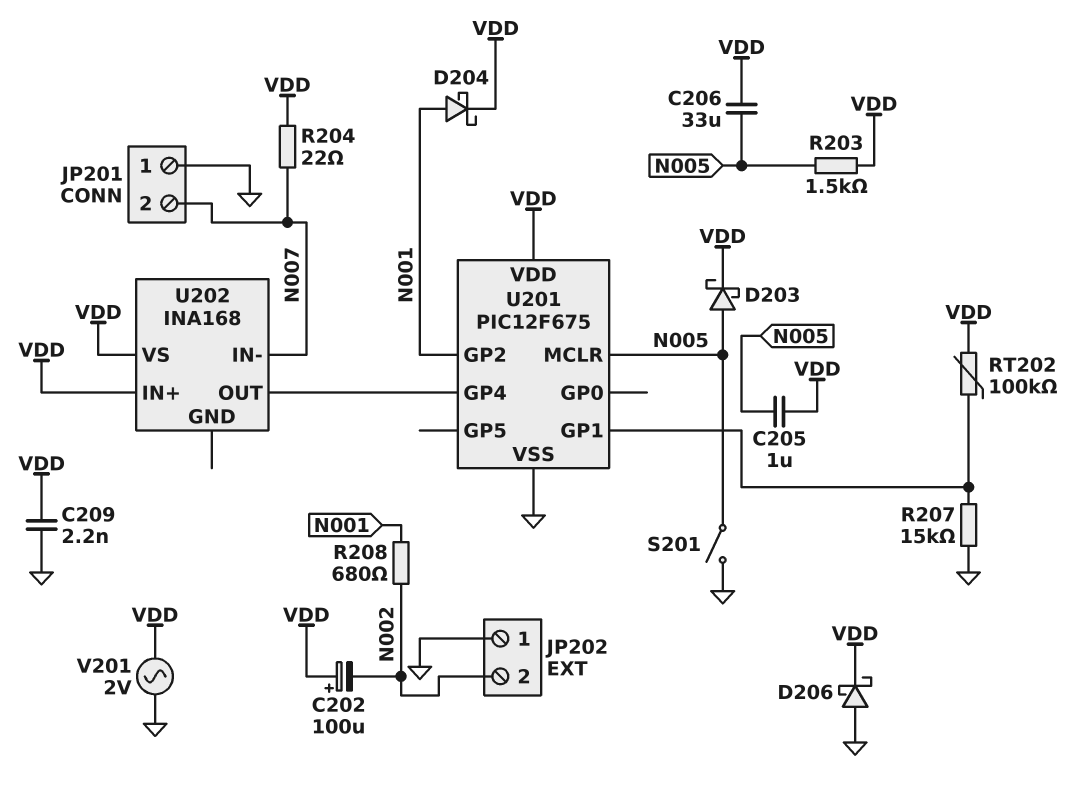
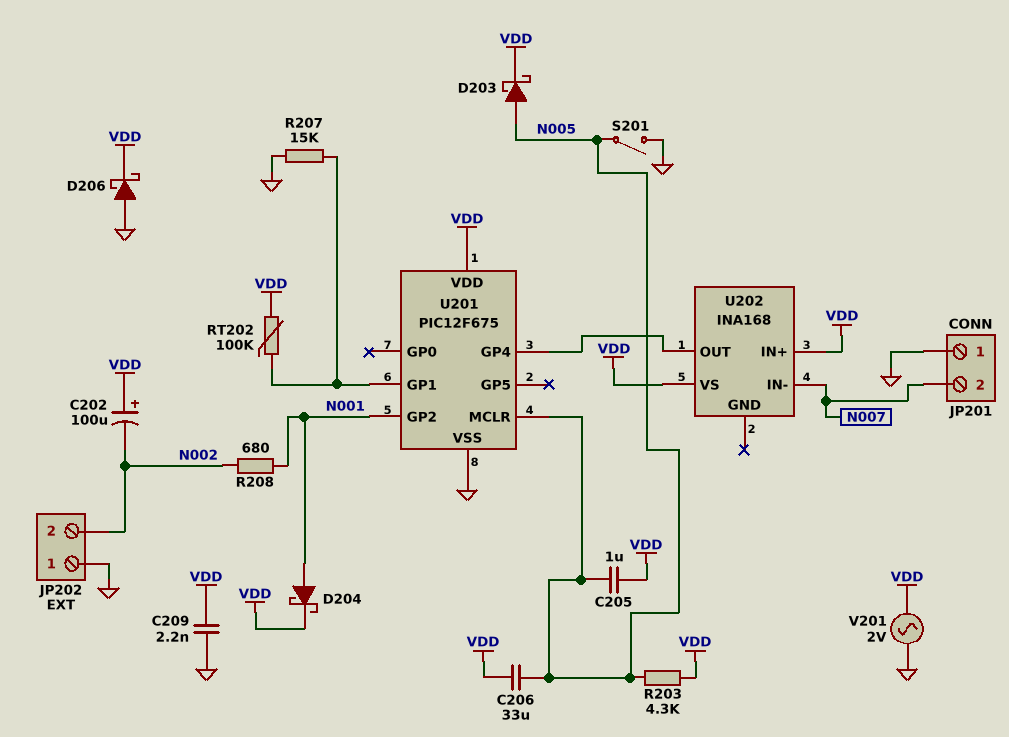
R203: 1.5k (N005, VDD) -> 4.3k (N005, VDD)
R204: 22 (N007, VDD) -> none

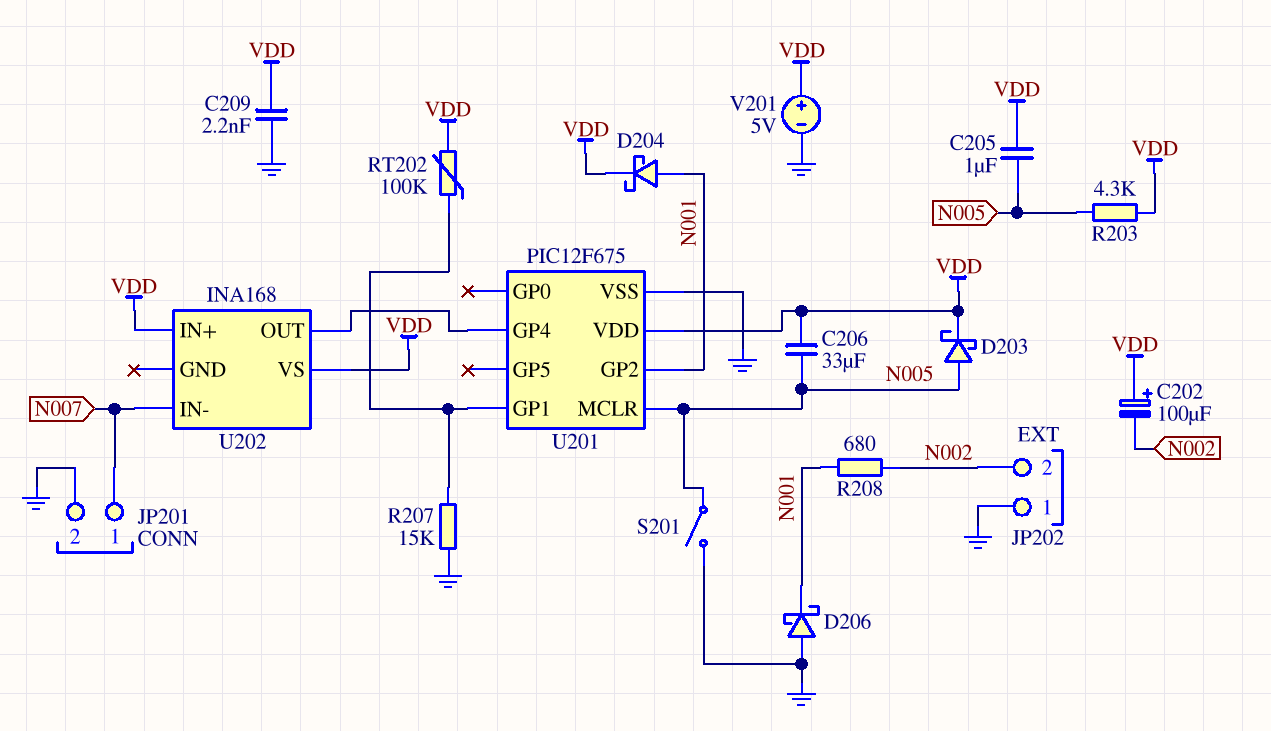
D206: schottky (A GND, K VDD) -> schottky (A GND, K N001)
JP201 pin 1: GND -> N007
JP201 pin 2: N007 -> GND
V201: AC 2V (GND, VDD) -> 5V (plus VDD, minus GND)

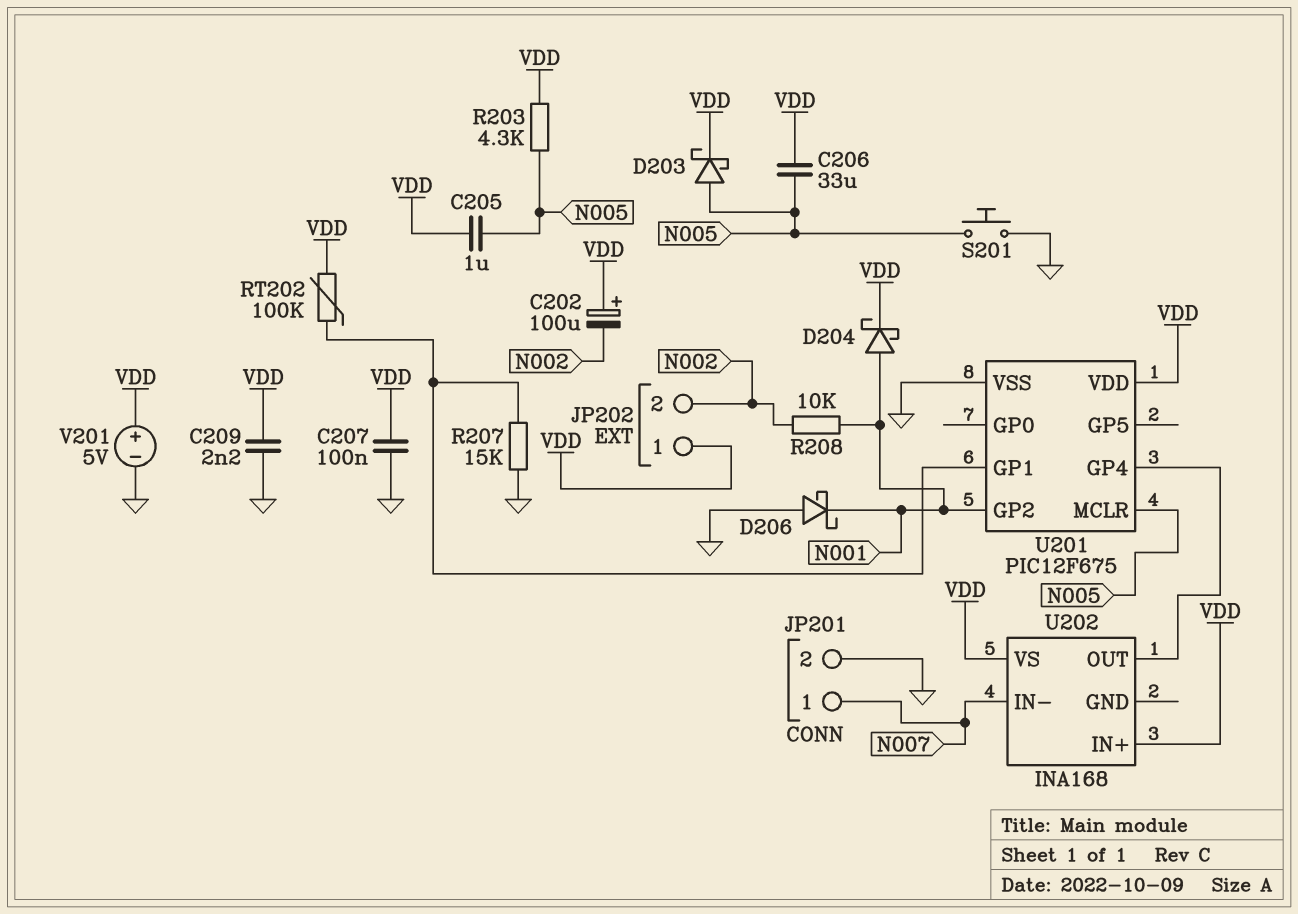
C207: none -> 100nF (GND, VDD)
JP202 pin 1: GND -> VDD
R208: 680 (N001, N002) -> 10k (N001, N002)
S201: switch (GND, N005) -> button (GND, N005)

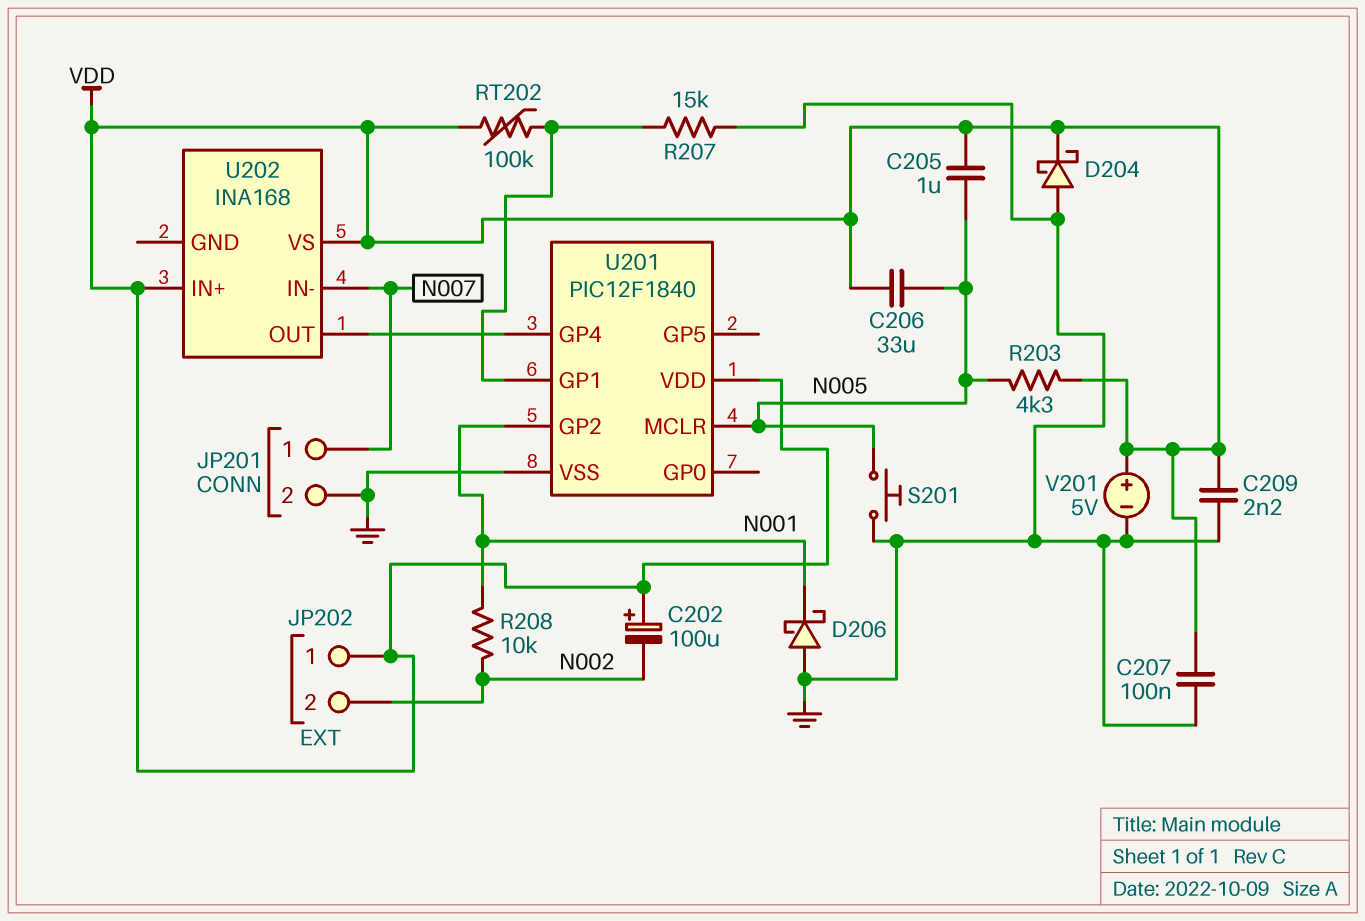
D203: schottky (A N005, K VDD) -> none
D204: schottky (A N001, K VDD) -> schottky (A GND, K VDD)
U201: PIC12F675 -> PIC12F1840

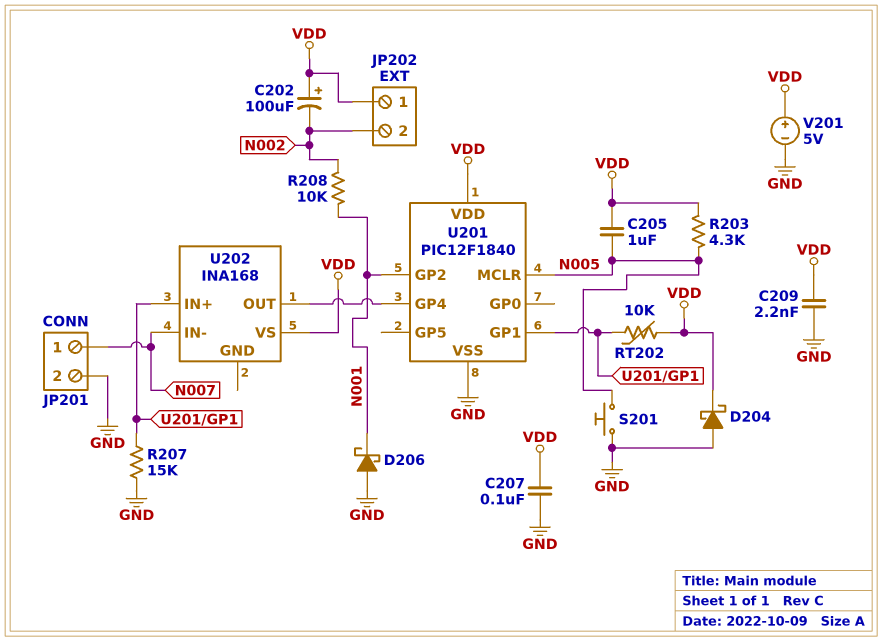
C206: 33uF (N005, VDD) -> none
RT202: 100k (U201/GP1, VDD) -> 10k (U201/GP1, VDD)
U202 pin IN+: VDD -> U201/GP1

